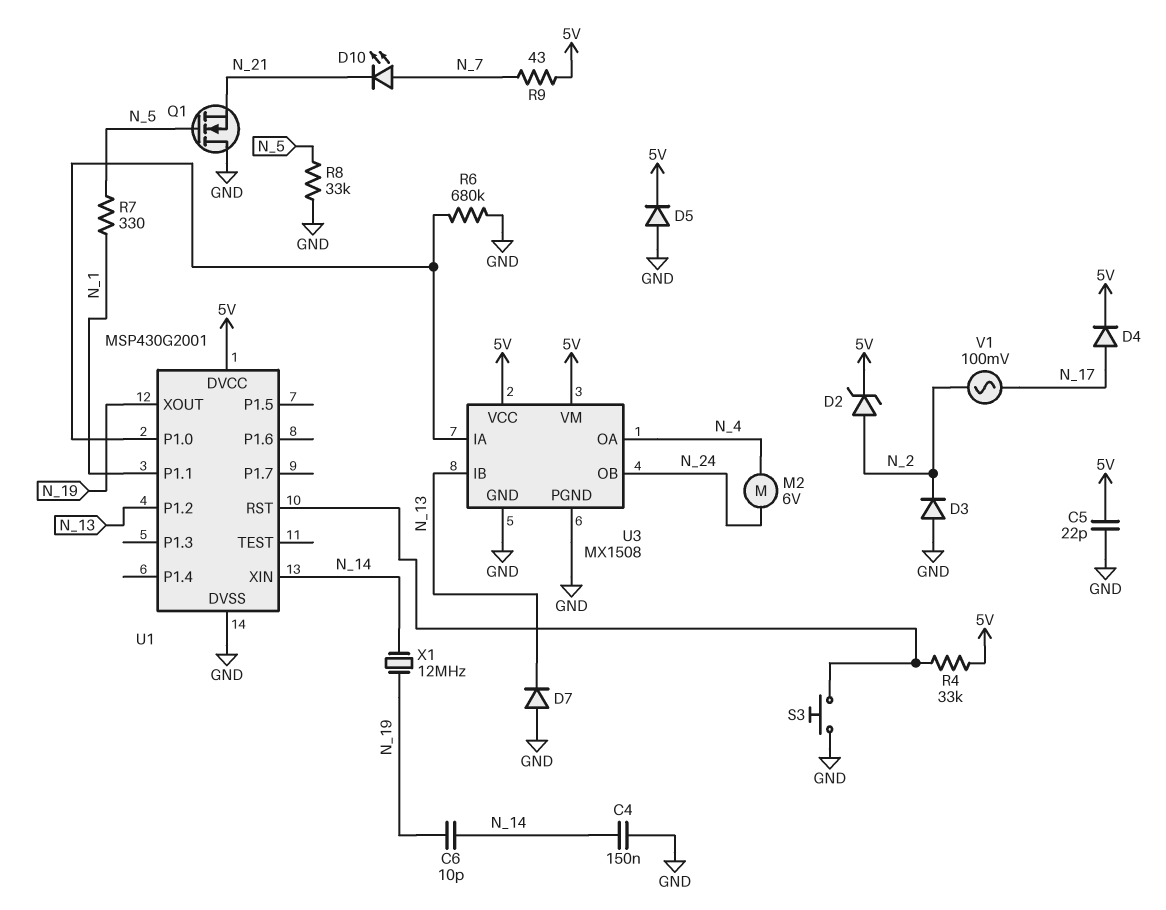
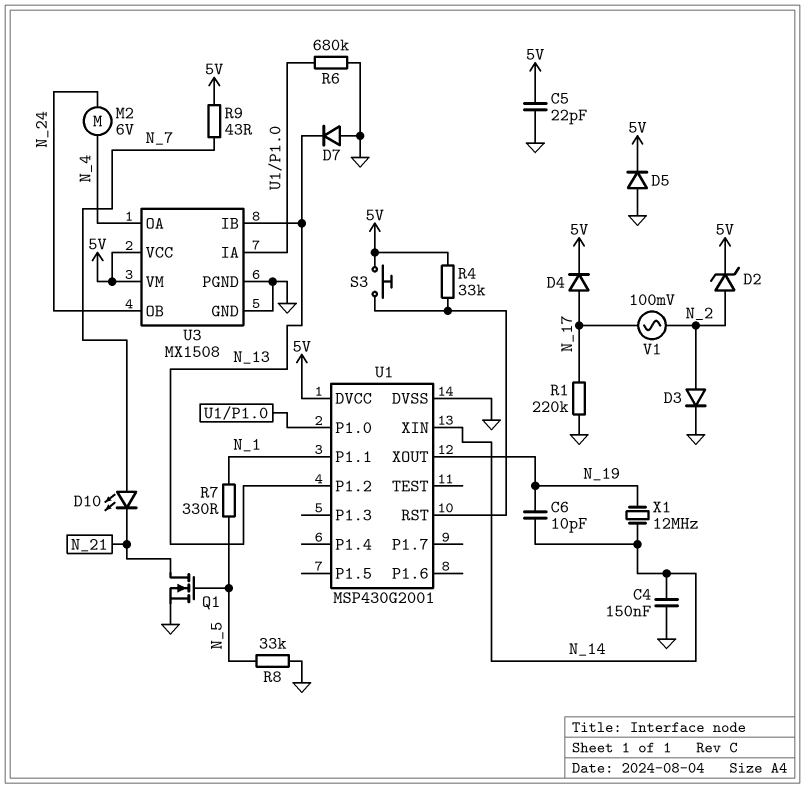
D3: diode (A GND, K N_2) -> diode (A N_2, K GND)
Q1: NMOS (G N_5, D GND, S N_21) -> NMOS (G N_5, D N_21, S GND)
R1: none -> 220k (GND, N_17)
S3: button (GND, U1/RST) -> button (5V, U1/RST)

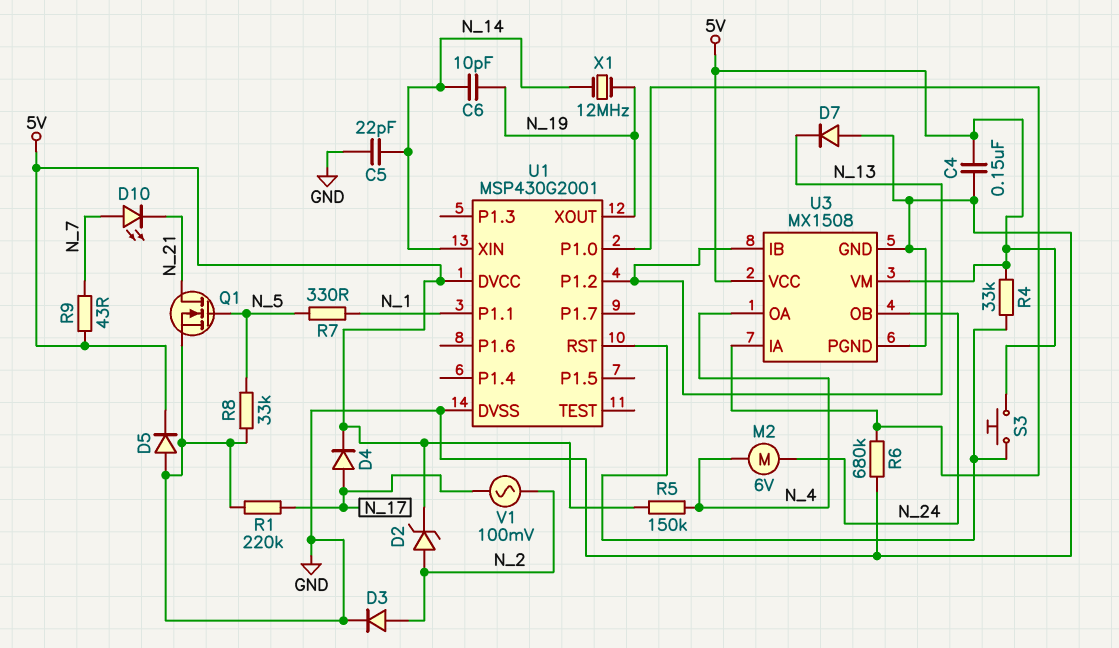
C4: 150nF (GND, N_14) -> 150nF (5V, GND)
C5: 22pF (5V, GND) -> 22pF (GND, N_14)
R5: none -> 150k (5V, N_4)

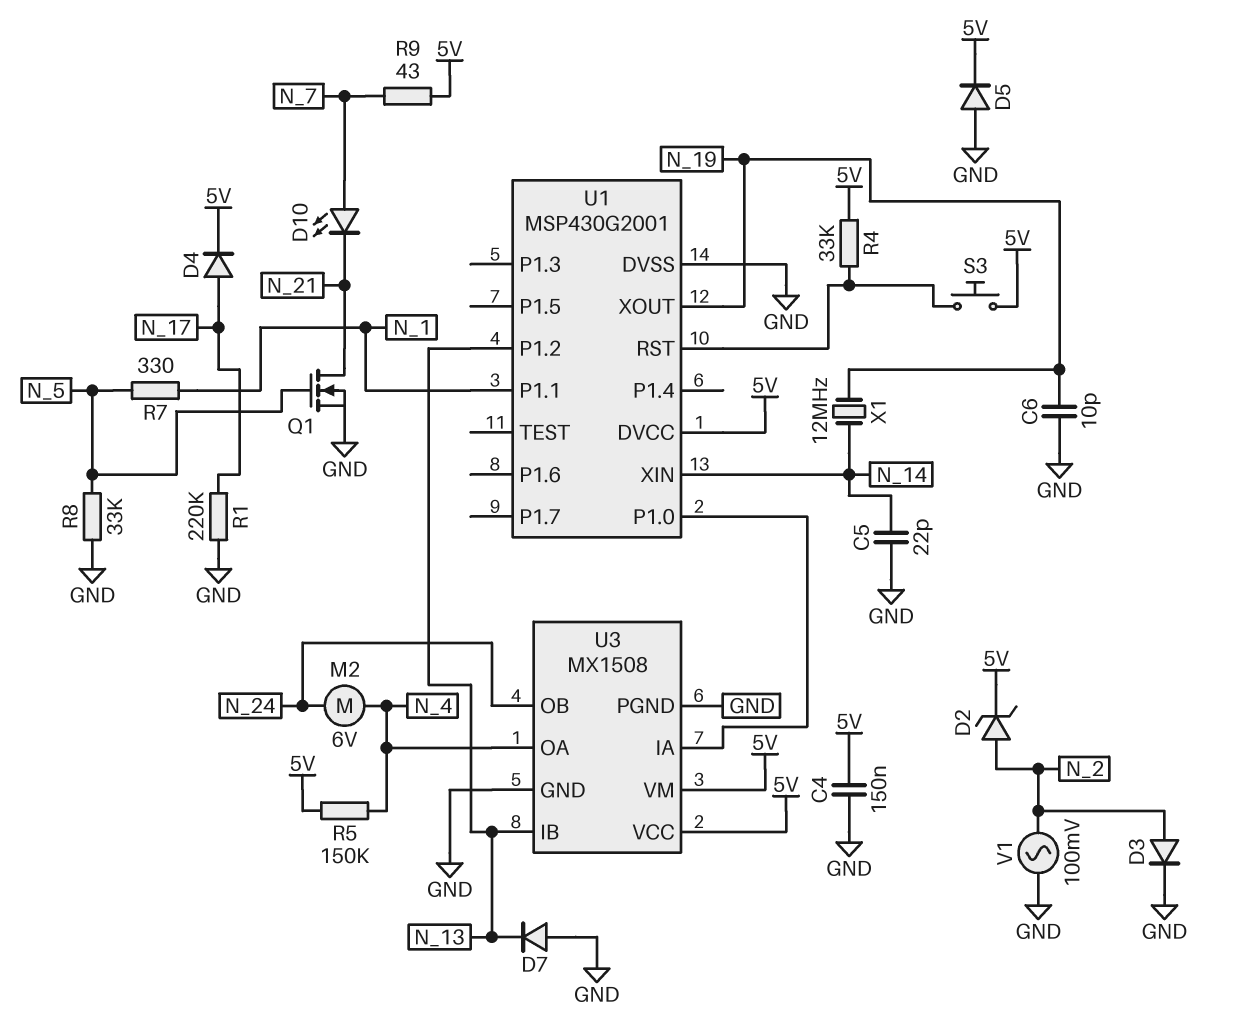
C6: 10pF (N_14, N_19) -> 10pF (GND, N_19)
R6: 680k (GND, U1/P1.0) -> none
V1: AC 100mV (N_2, N_17) -> AC 100mV (GND, N_2)

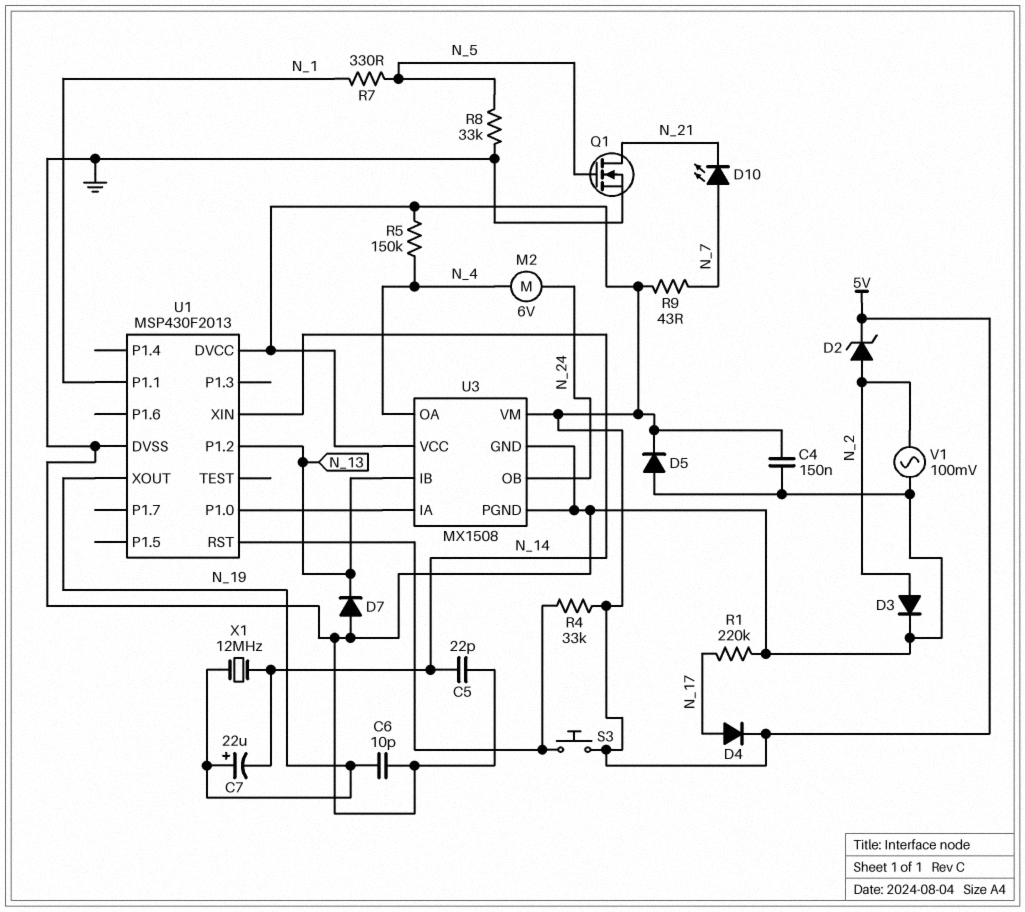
C7: none -> 22uF (plus N_19, minus N_14)
U1: MSP430G2001 -> MSP430F2013

